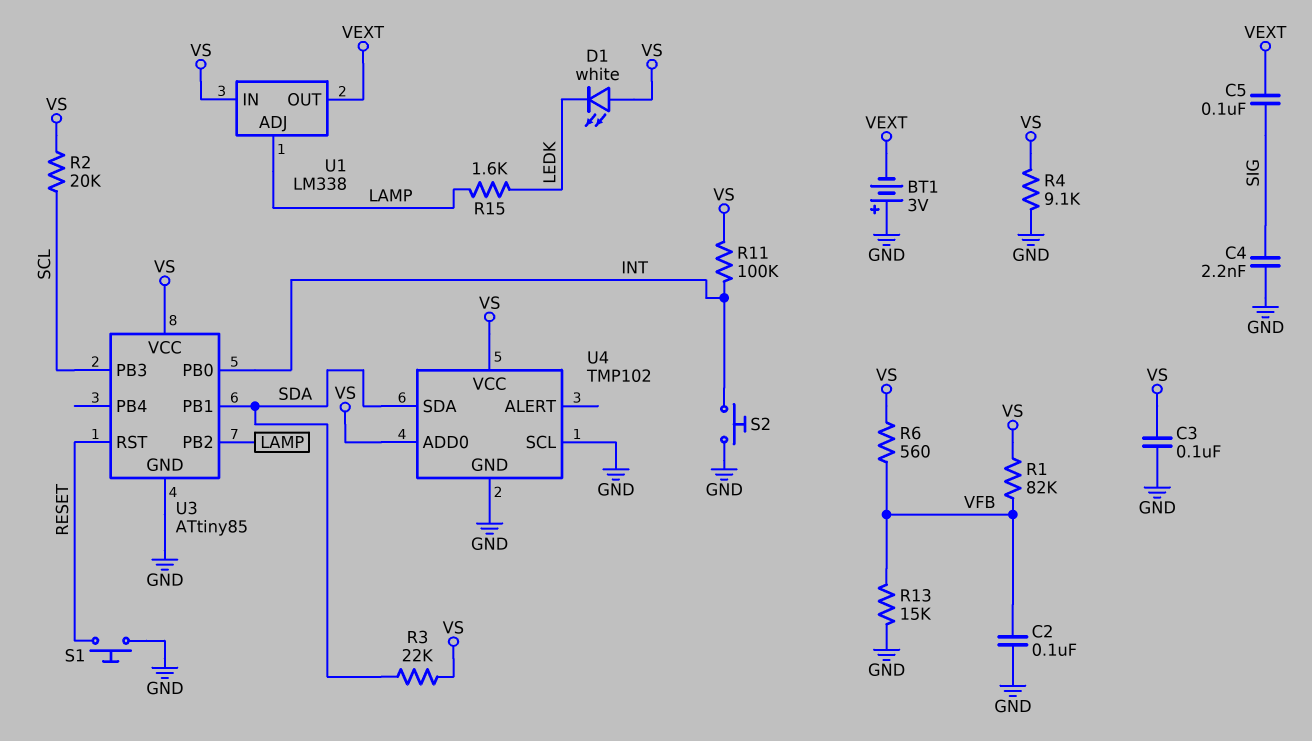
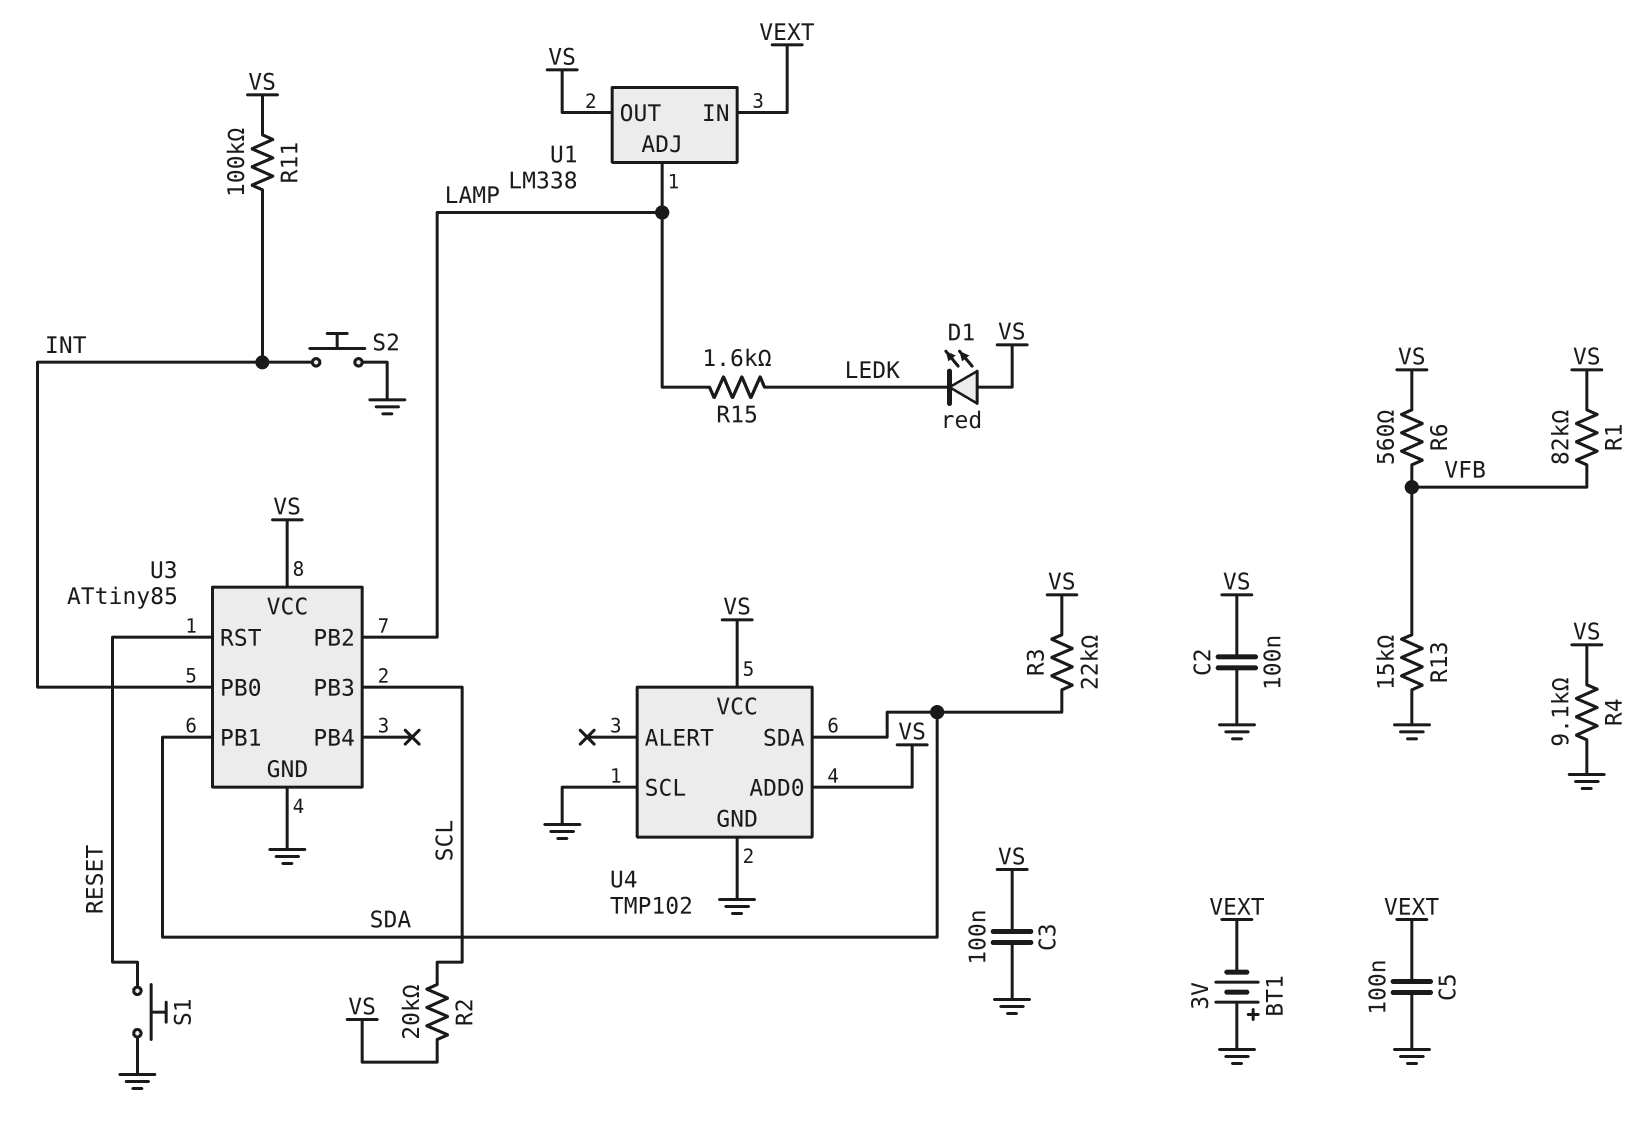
C2: 100nF (GND, VFB) -> 100nF (GND, VS)
C4: 2.2nF (GND, SIG) -> none
C5: 100nF (SIG, VEXT) -> 100nF (GND, VEXT)
D1: LED white (A VS, K LEDK) -> LED red (A VS, K LEDK)
U1 pin IN: VS -> VEXT
U1 pin OUT: VEXT -> VS

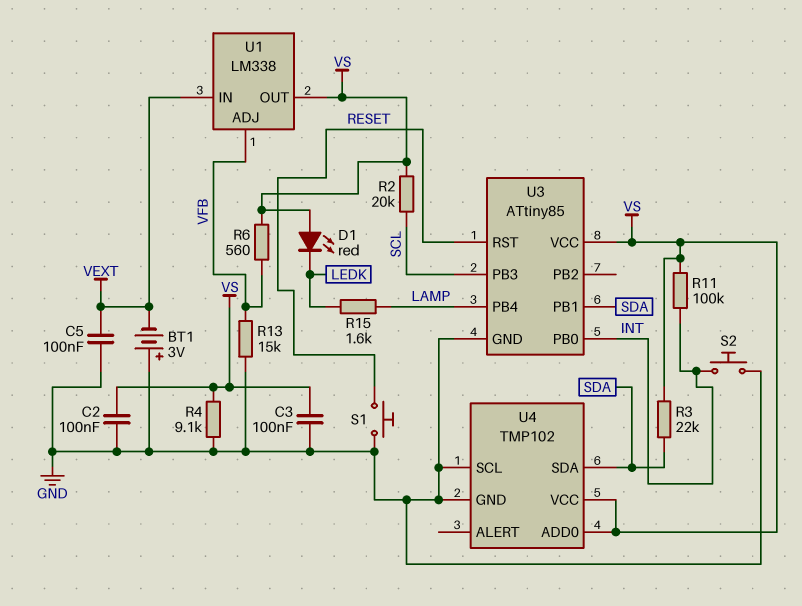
R1: 82k (VFB, VS) -> none
U1 pin ADJ: LAMP -> VFB
U3 pin PB2: LAMP -> none
U3 pin PB4: none -> LAMP

